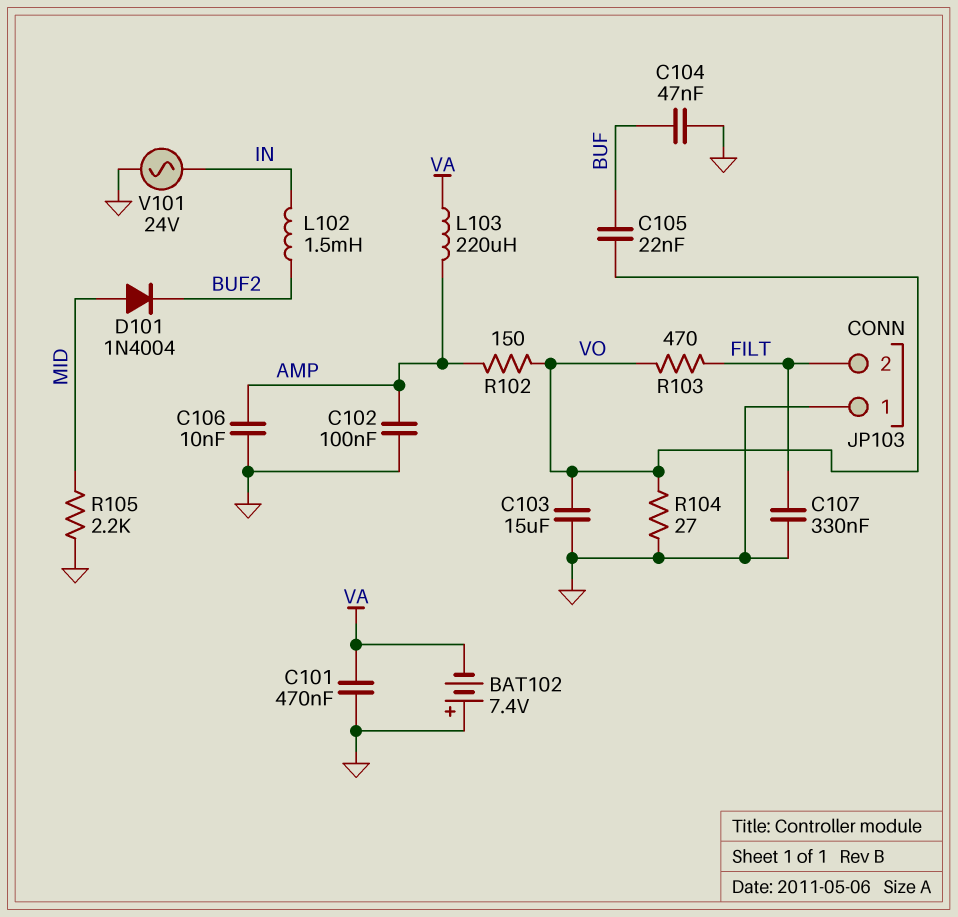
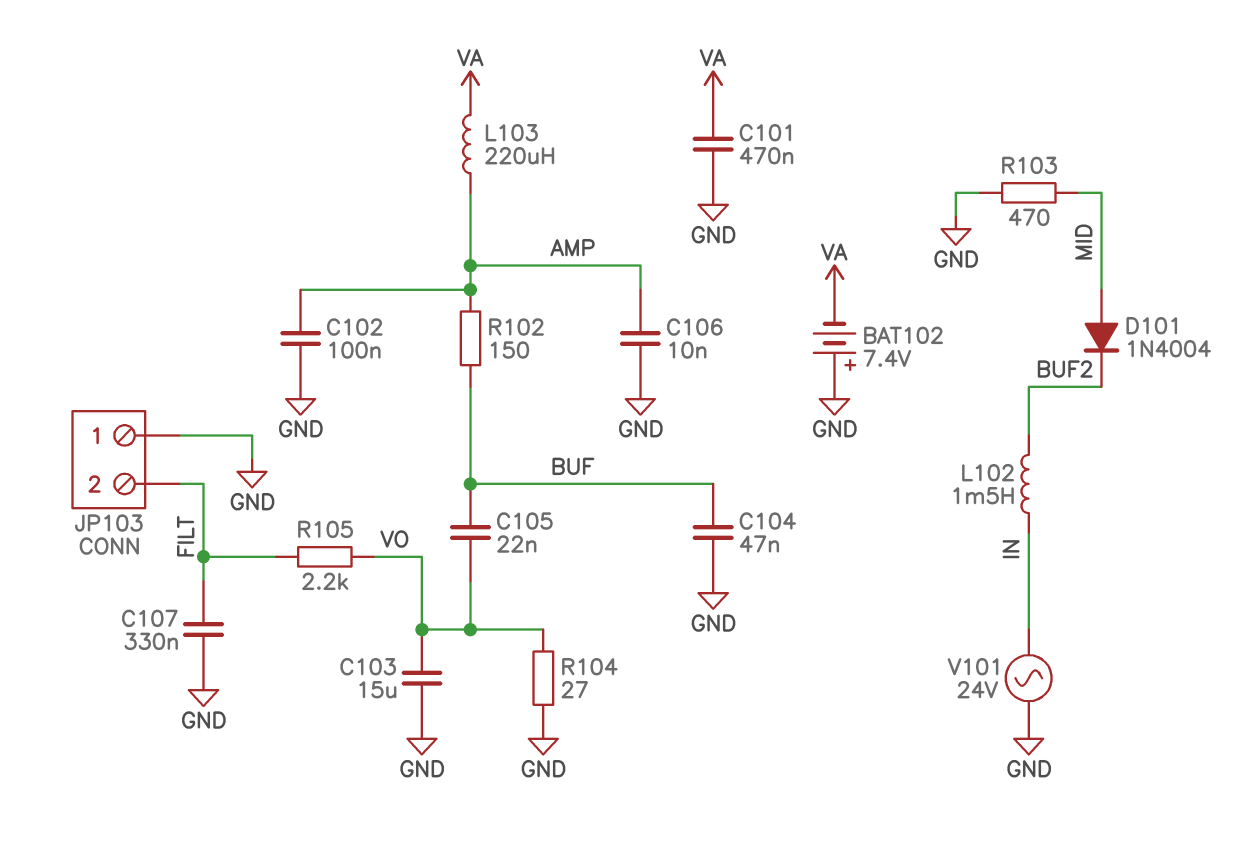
R102: 150 (AMP, VO) -> 150 (AMP, BUF)
R103: 470 (FILT, VO) -> 470 (GND, MID)
R105: 2.2k (GND, MID) -> 2.2k (FILT, VO)

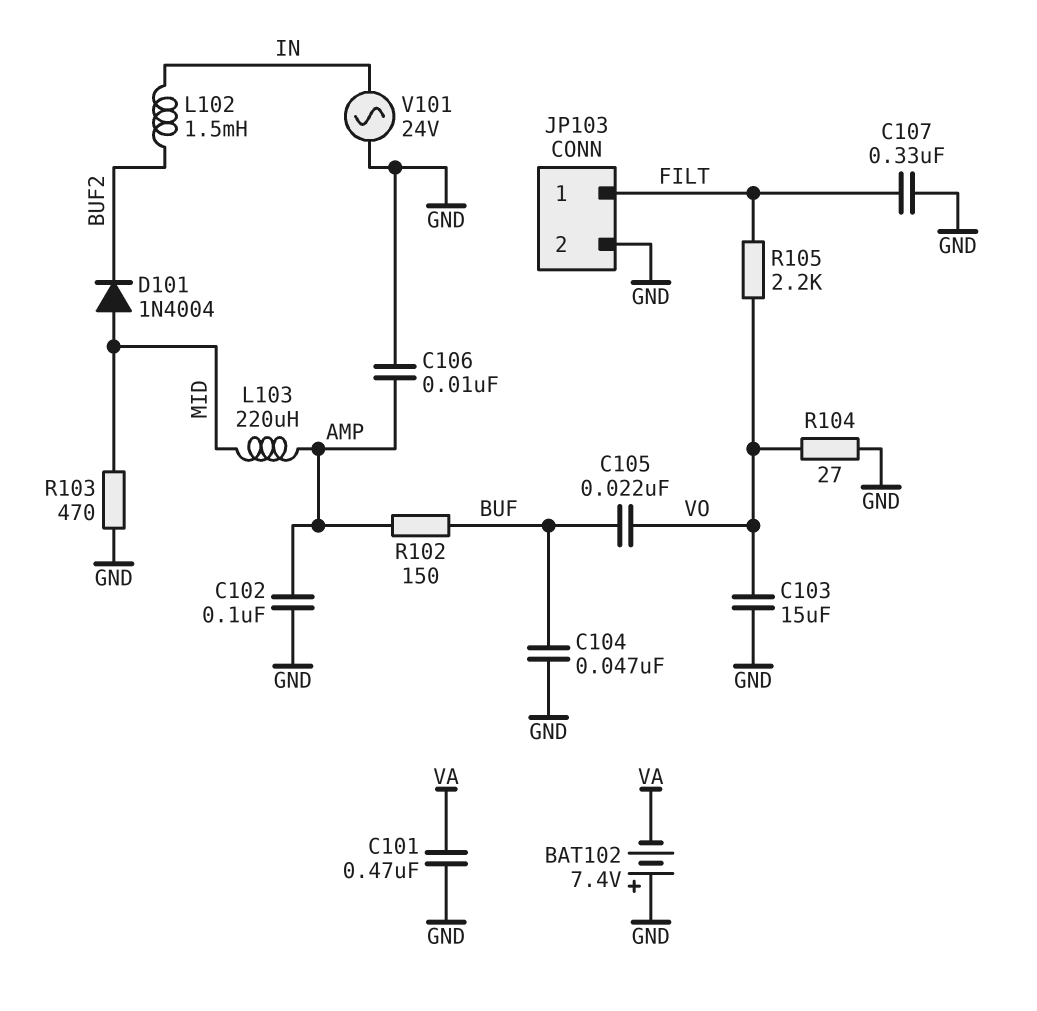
JP103 pin 1: GND -> FILT
JP103 pin 2: FILT -> GND
L103: 220uH (AMP, VA) -> 220uH (AMP, MID)

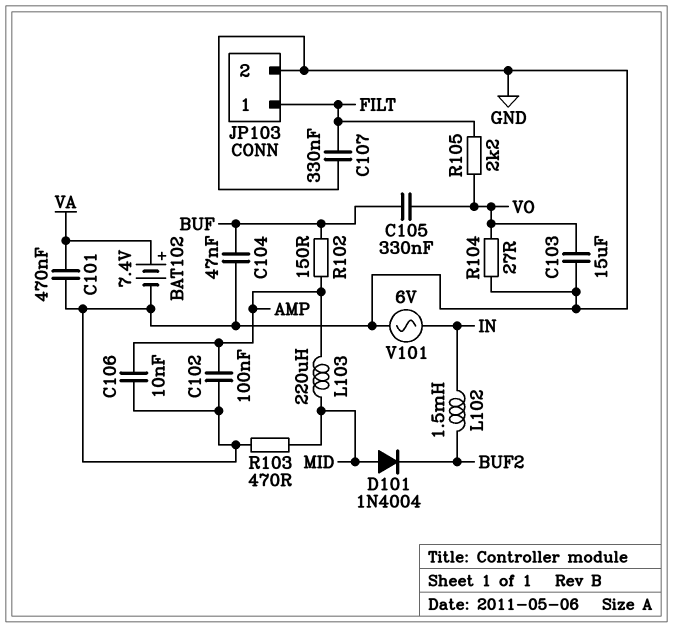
BAT102: 7.4V (plus GND, minus VA) -> 7.4V (plus VA, minus GND)
C105: 22nF (BUF, VO) -> 330nF (BUF, VO)
V101: AC 24V (GND, IN) -> AC 6V (GND, IN)

